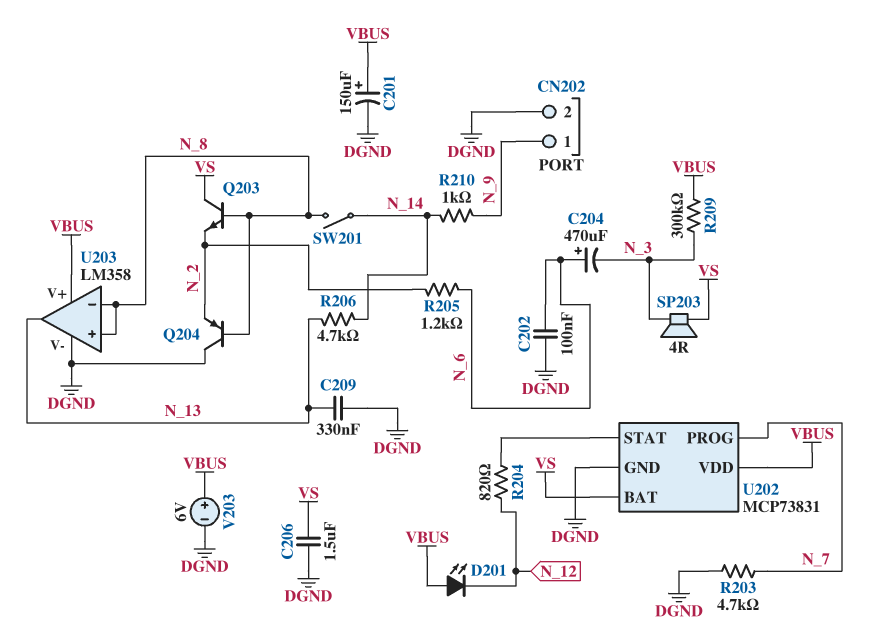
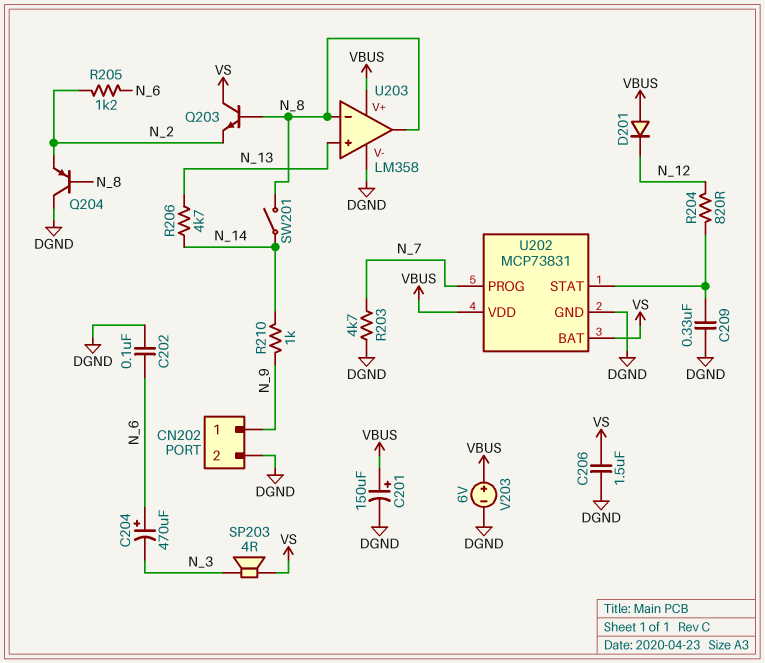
C209: 330nF (DGND, N_13) -> 330nF (DGND, U202/STAT)
D201: LED (A VBUS, K N_12) -> diode (A VBUS, K N_12)
R209: 300k (N_3, VBUS) -> none
U203 pin in+: N_8 -> N_13
U203 pin out: N_13 -> N_8

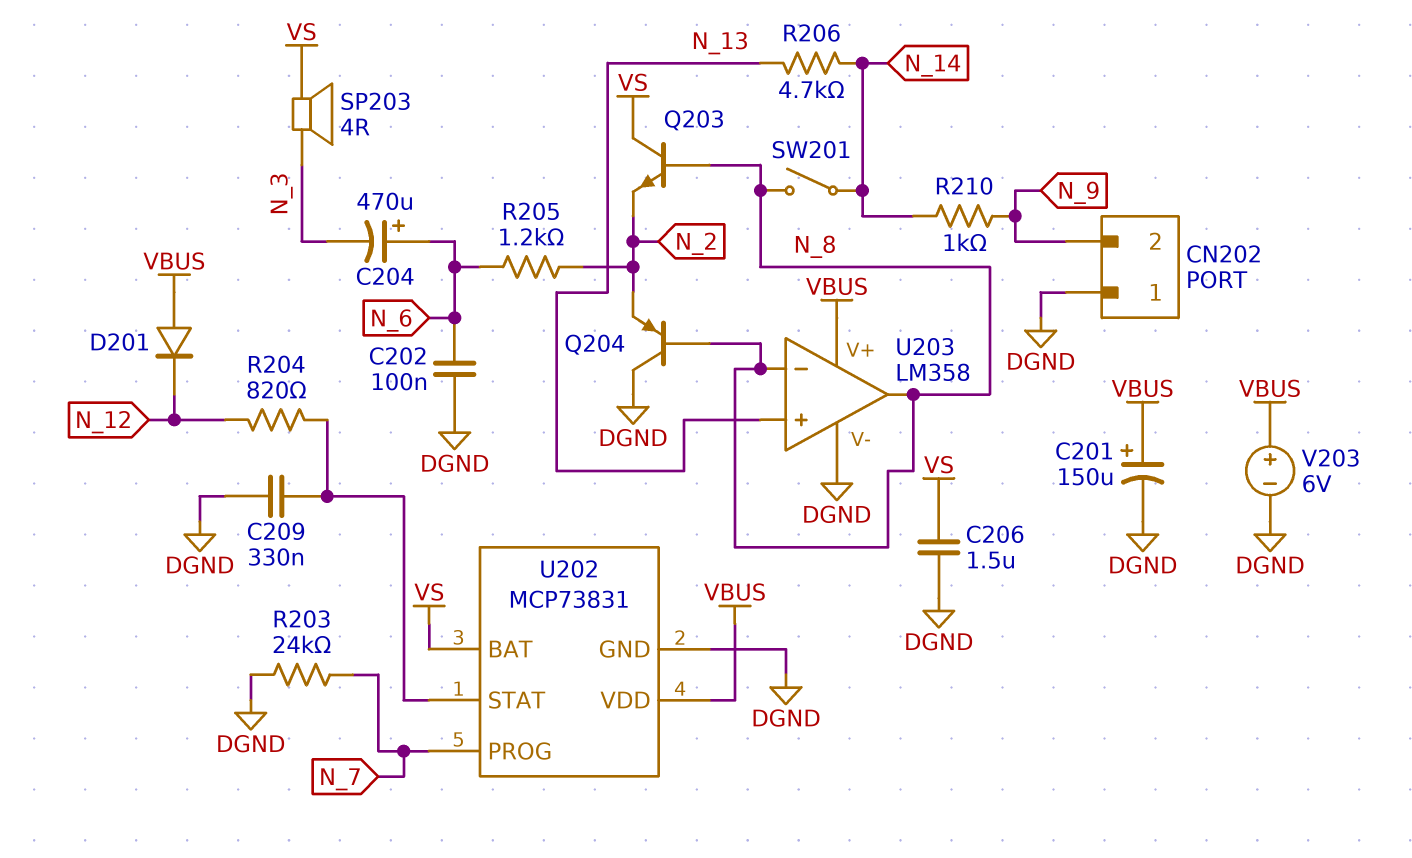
CN202 pin 1: N_9 -> DGND
CN202 pin 2: DGND -> N_9
R203: 4.7k (DGND, N_7) -> 24k (DGND, N_7)

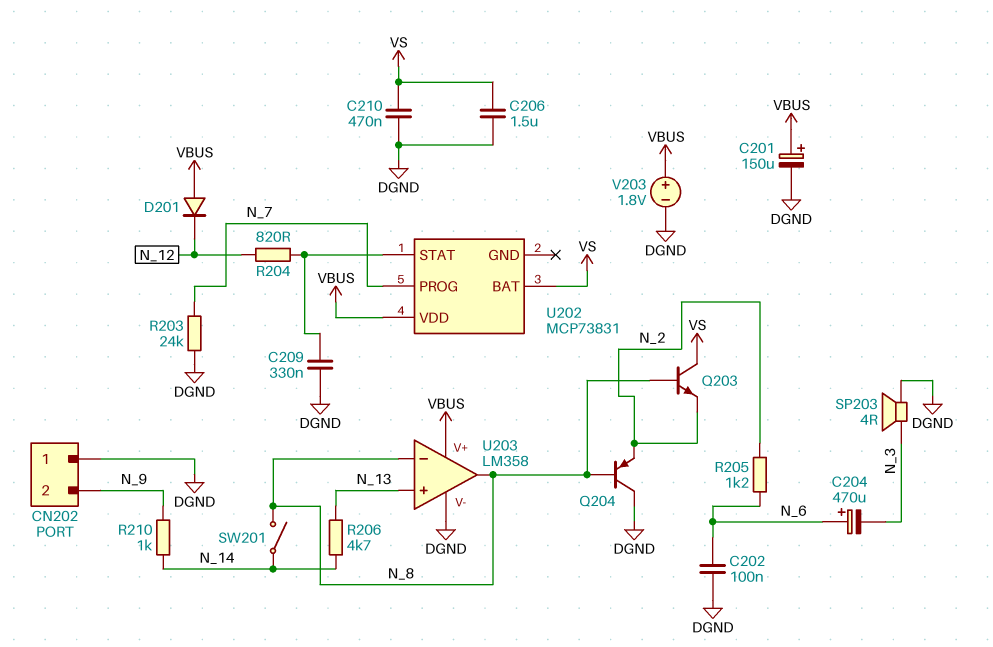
C210: none -> 470nF (DGND, VS)
SP203: speaker 4R (N_3, VS) -> speaker 4R (DGND, N_3)
U202 pin GND: DGND -> none
V203: 6V (plus VBUS, minus DGND) -> 1.8V (plus VBUS, minus DGND)

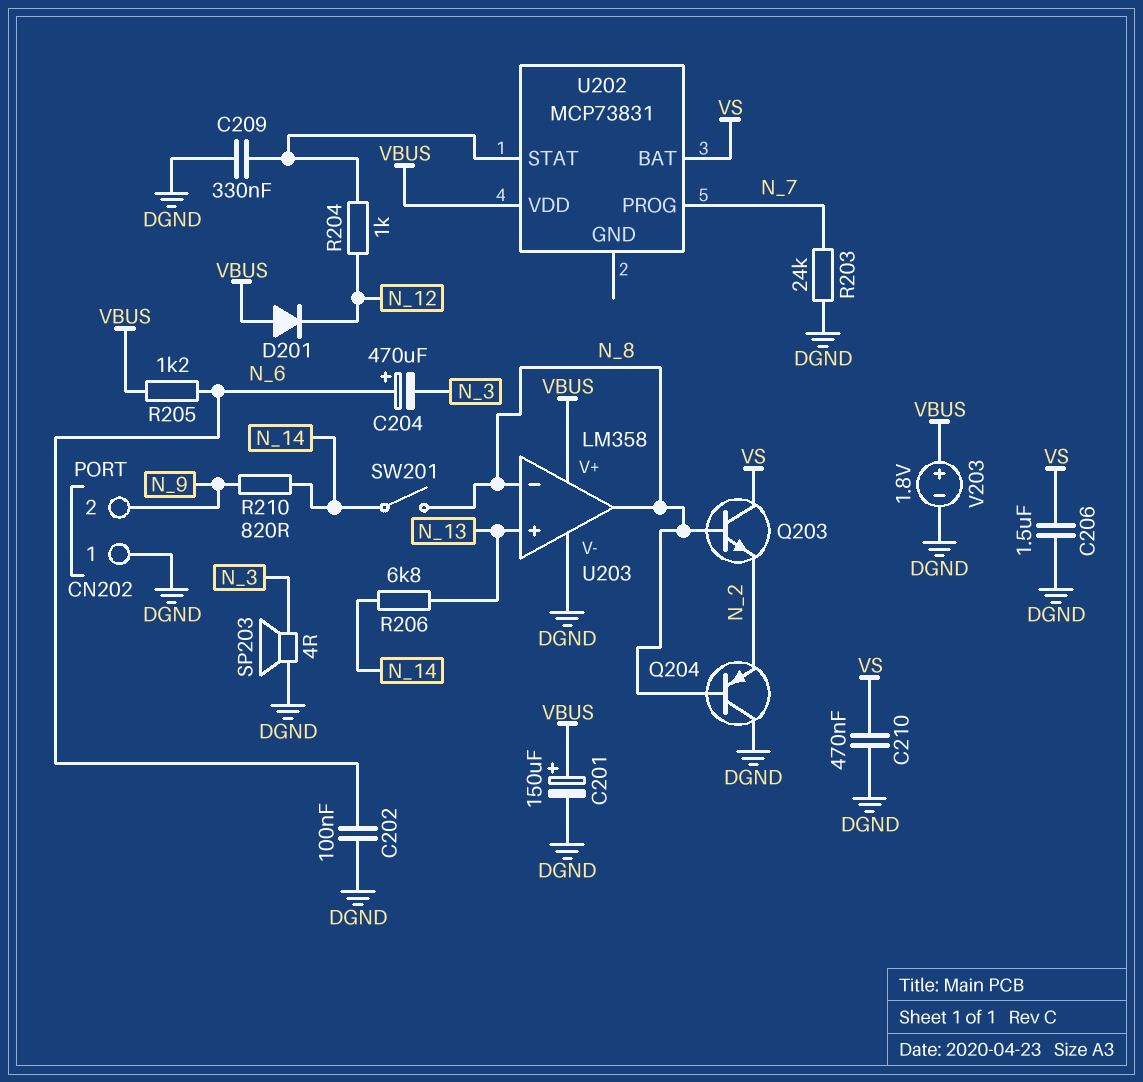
R204: 820 (N_12, U202/STAT) -> 1k (N_12, U202/STAT)
R205: 1.2k (N_2, N_6) -> 1.2k (N_6, VBUS)
R206: 4.7k (N_13, N_14) -> 6.8k (N_13, N_14)
R210: 1k (N_9, N_14) -> 820 (N_9, N_14)

